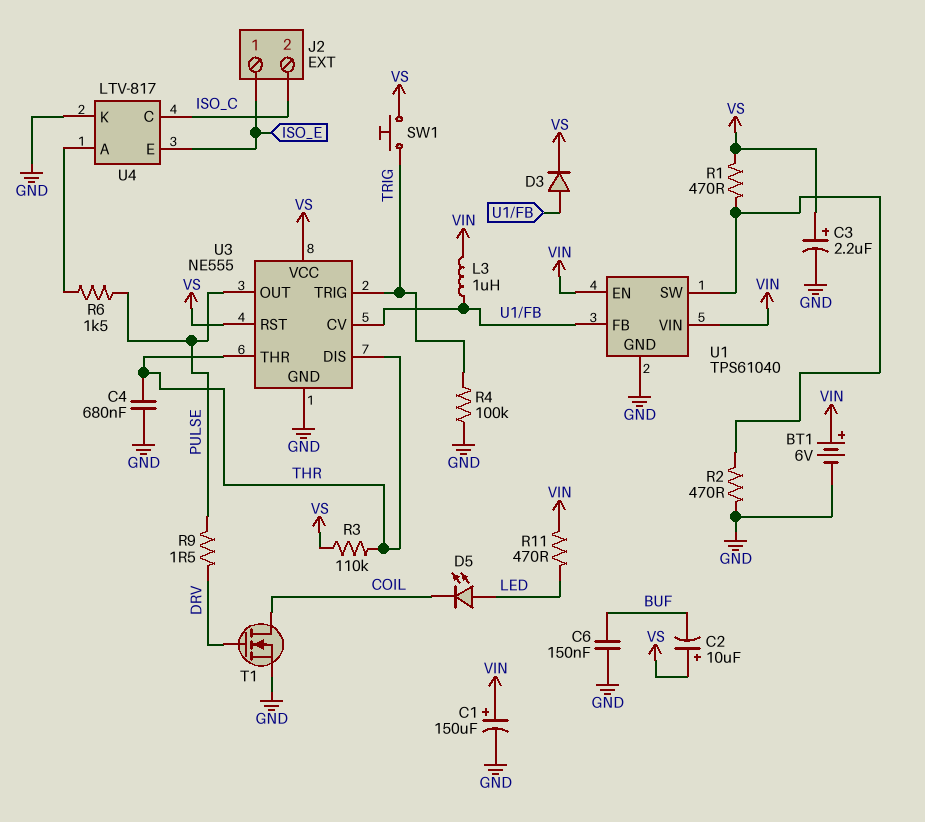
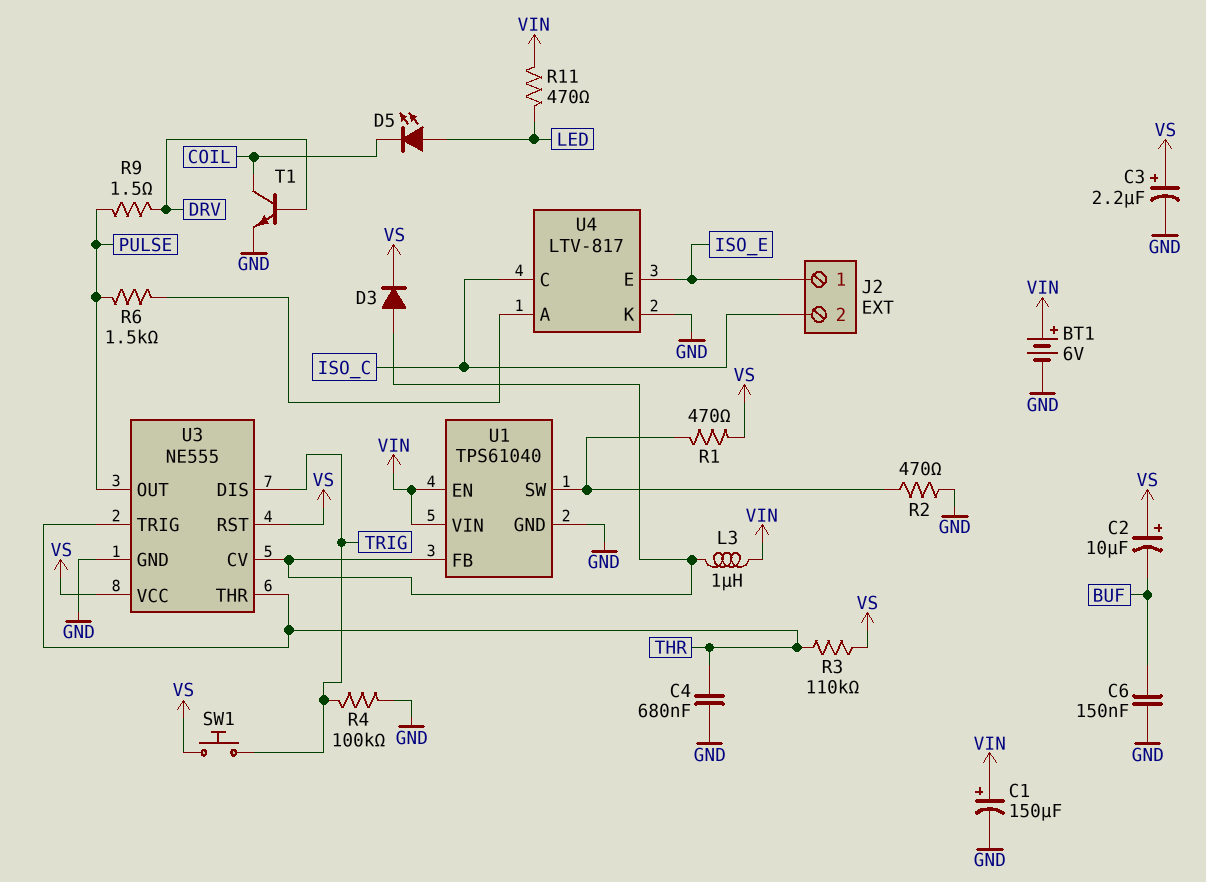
T1: NMOS (G DRV, D COIL, S GND) -> NPN (B DRV, C COIL, E GND)
U3 pin DIS: THR -> TRIG
U3 pin TRIG: TRIG -> THR

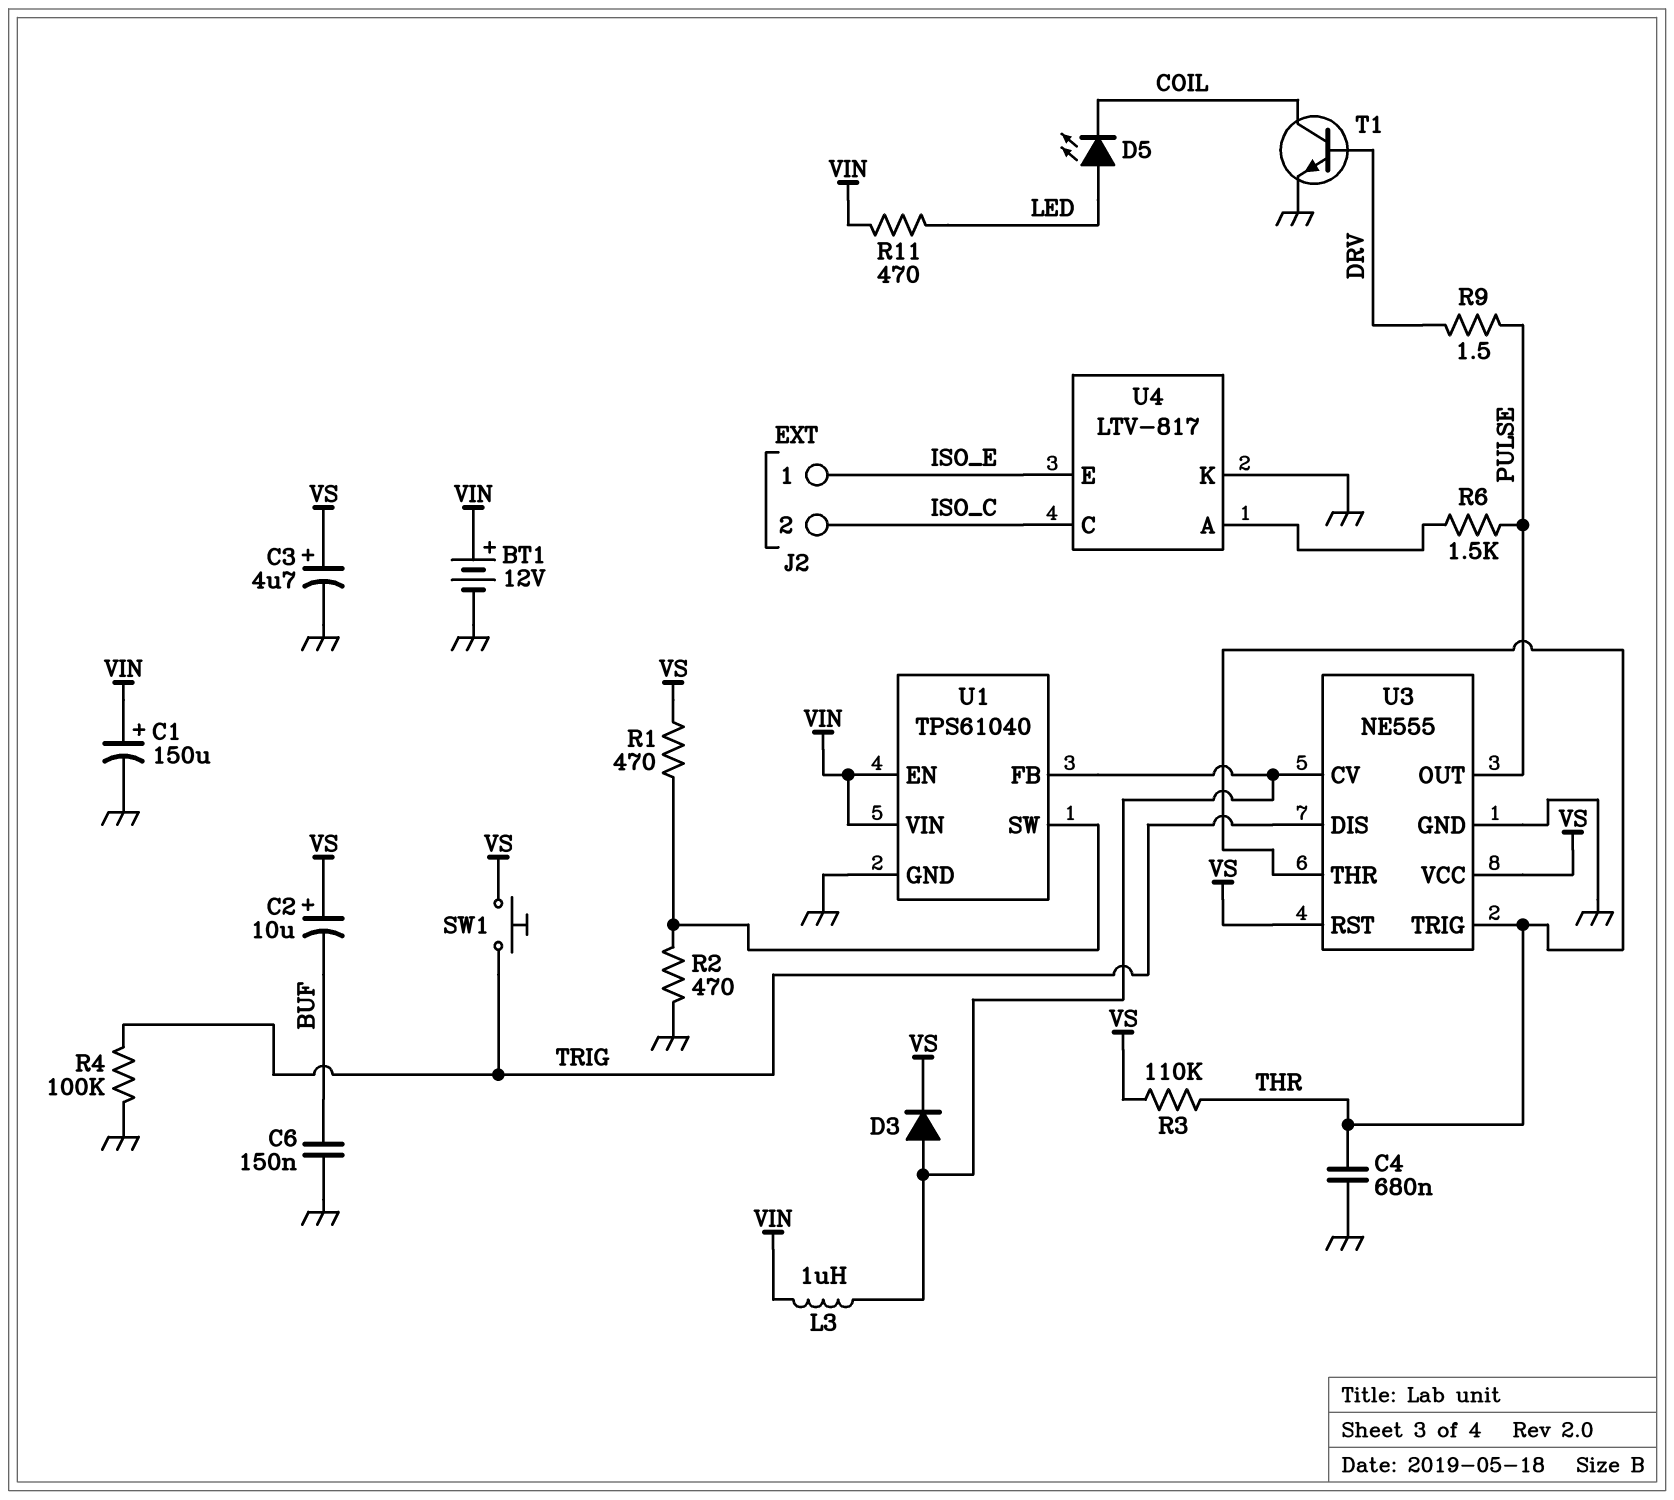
BT1: 6V (plus VIN, minus GND) -> 12V (plus VIN, minus GND)
C3: 2.2uF (plus VS, minus GND) -> 4.7uF (plus VS, minus GND)

